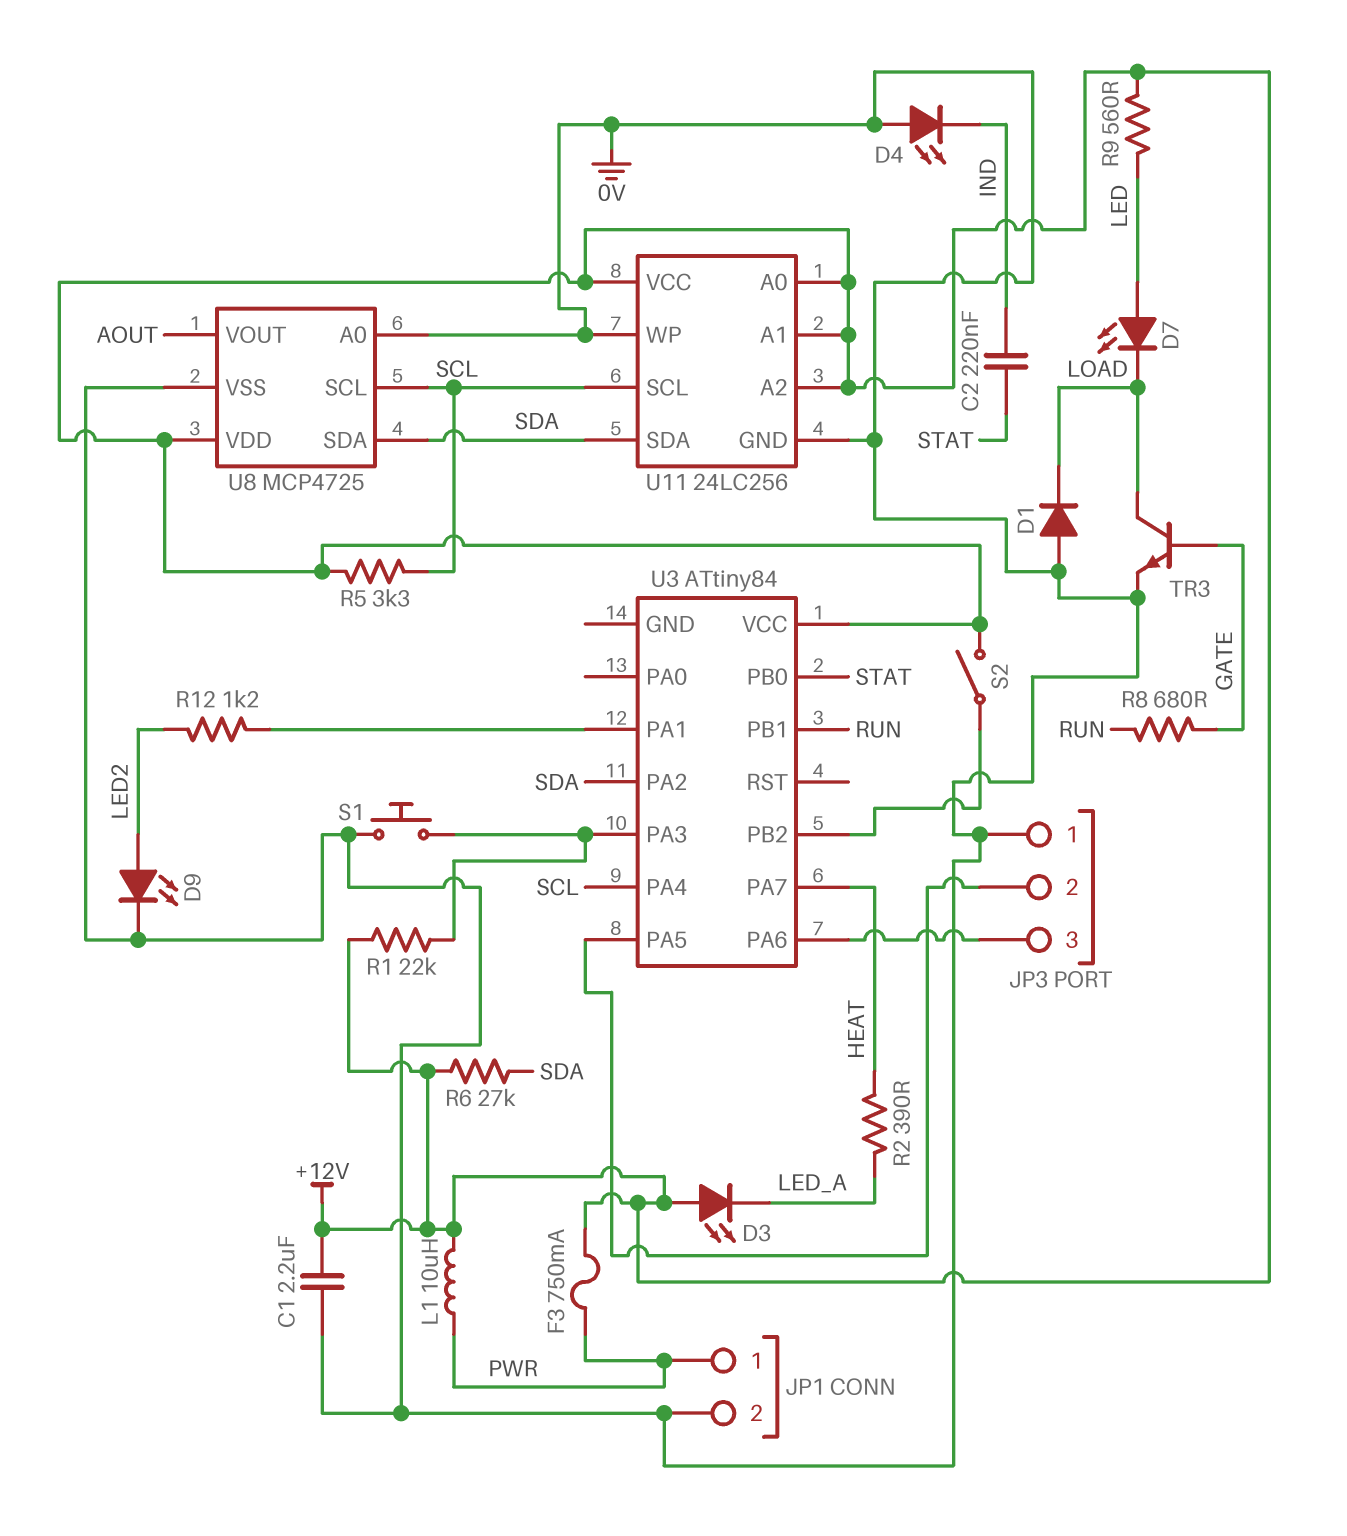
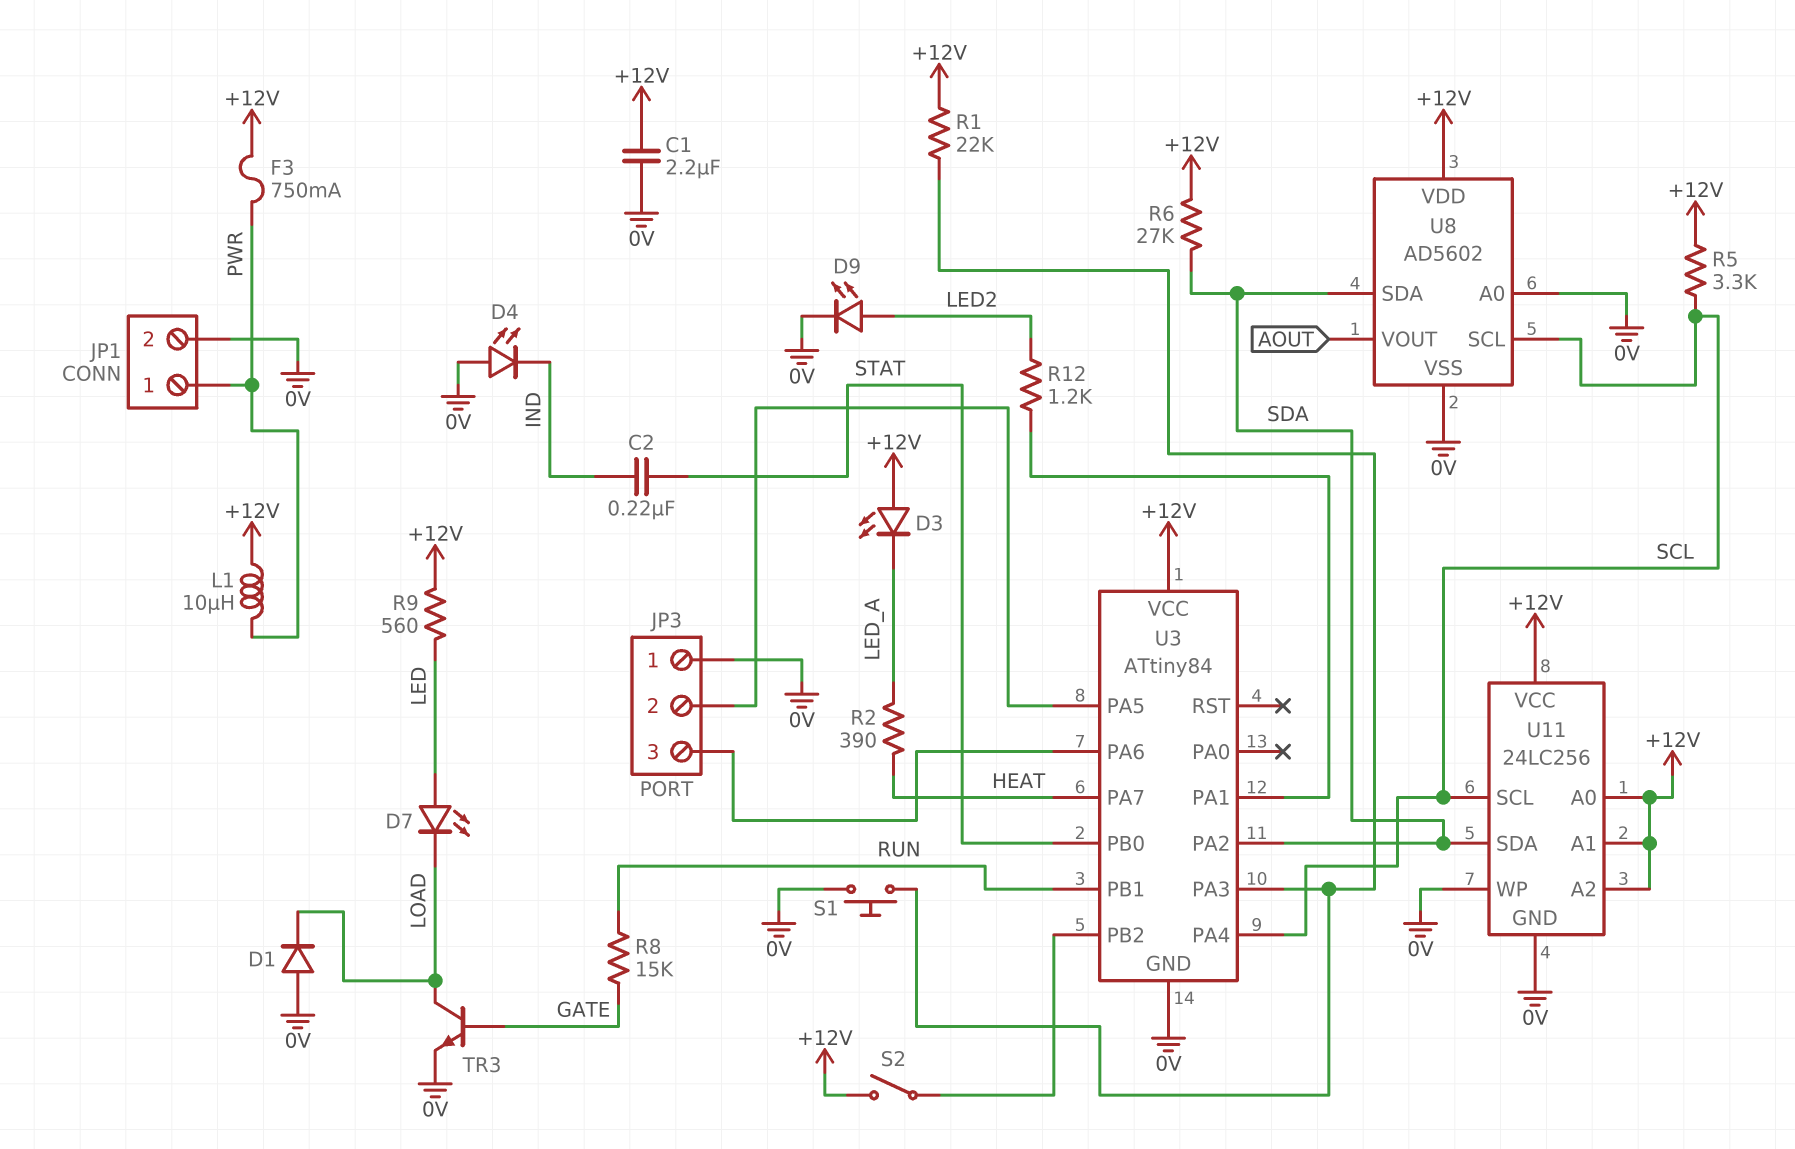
R8: 680 (GATE, RUN) -> 15k (GATE, RUN)
U3 pin GND: none -> 0V
U8: MCP4725 -> AD5602

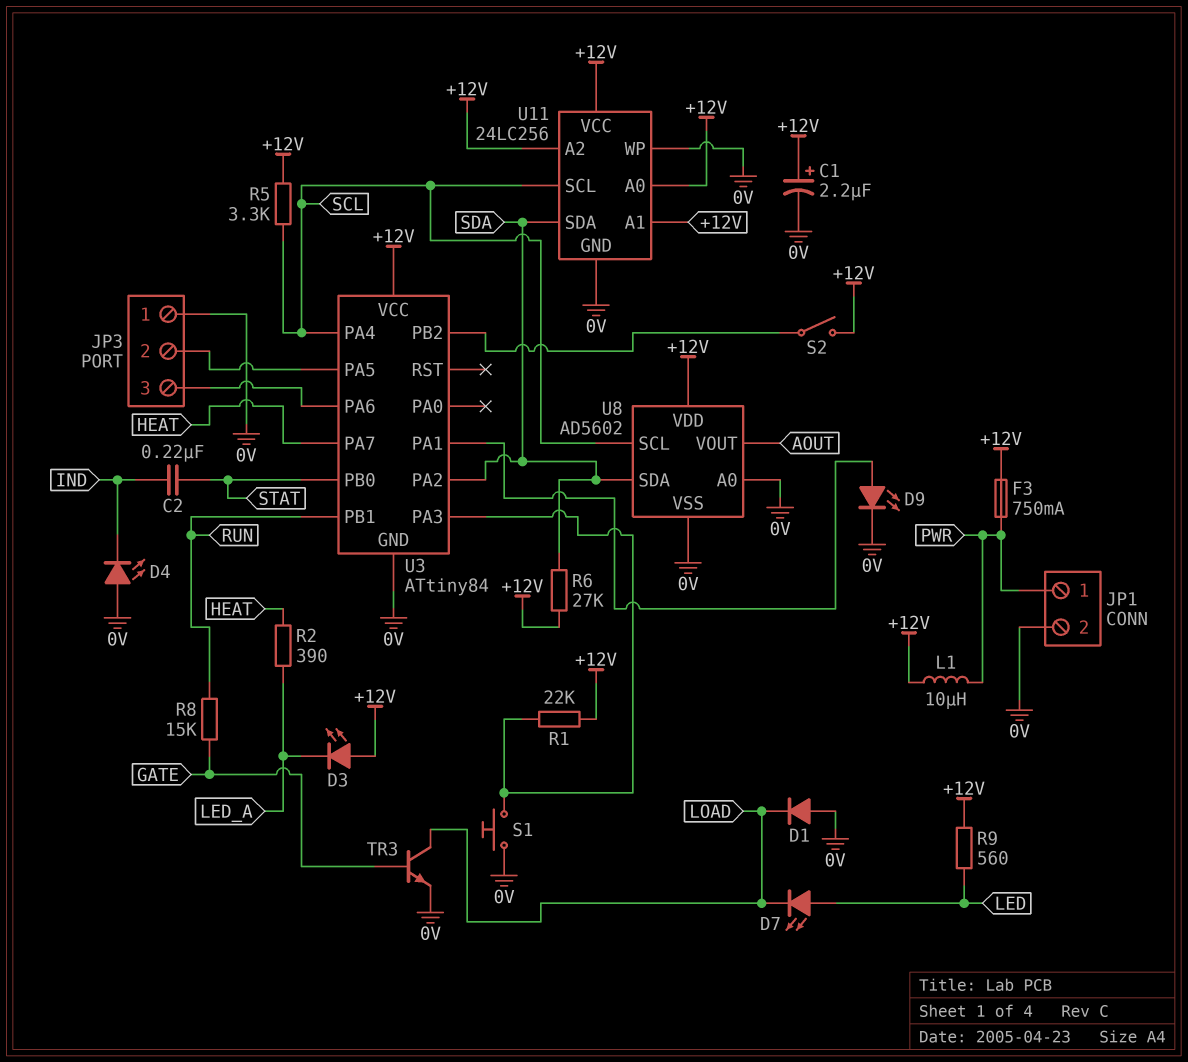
C1: 2.2uF (+12V, 0V) -> 2.2uF (plus +12V, minus 0V)
D9: LED (A LED2, K 0V) -> LED (A U3/PA1, K 0V)
R12: 1.2k (LED2, U3/PA1) -> none

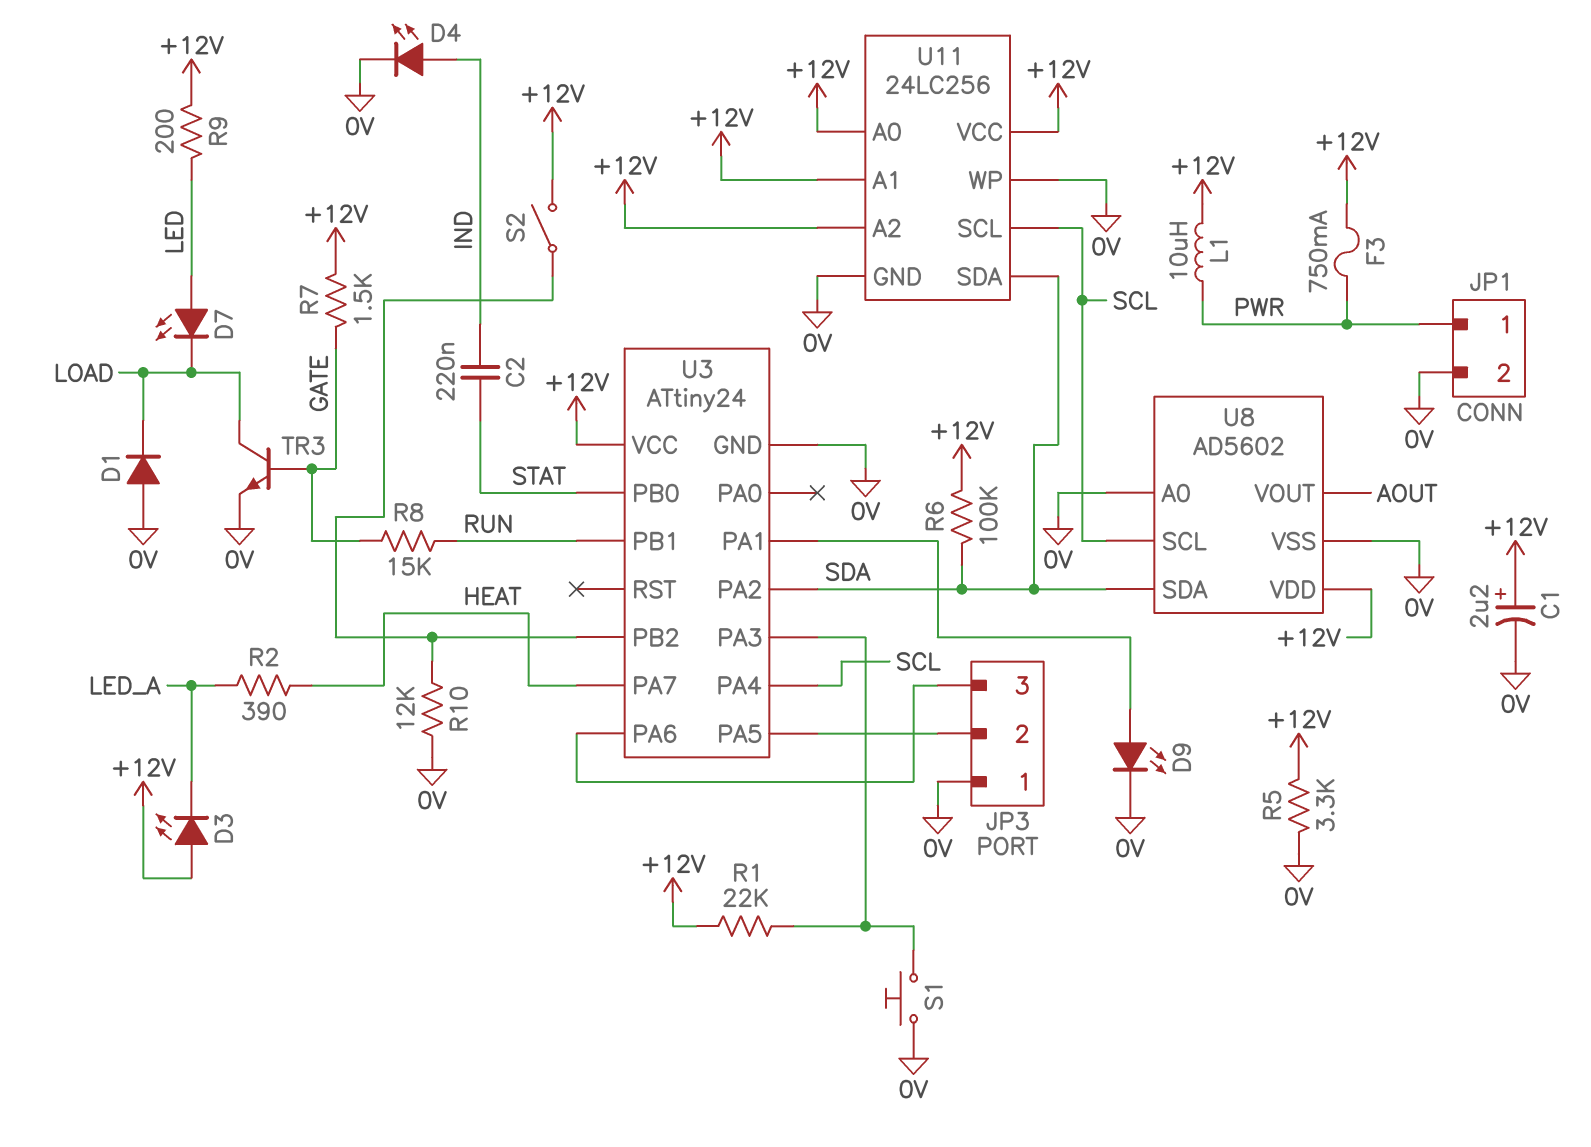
D4: LED (A 0V, K IND) -> LED (A IND, K 0V)
R5: 3.3k (+12V, SCL) -> 3.3k (+12V, 0V)
R6: 27k (+12V, SDA) -> 100k (+12V, SDA)
R7: none -> 1.5k (+12V, GATE)
R9: 560 (+12V, LED) -> 200 (+12V, LED)
R10: none -> 12k (0V, U3/PB2)
U3: ATtiny84 -> ATtiny24

